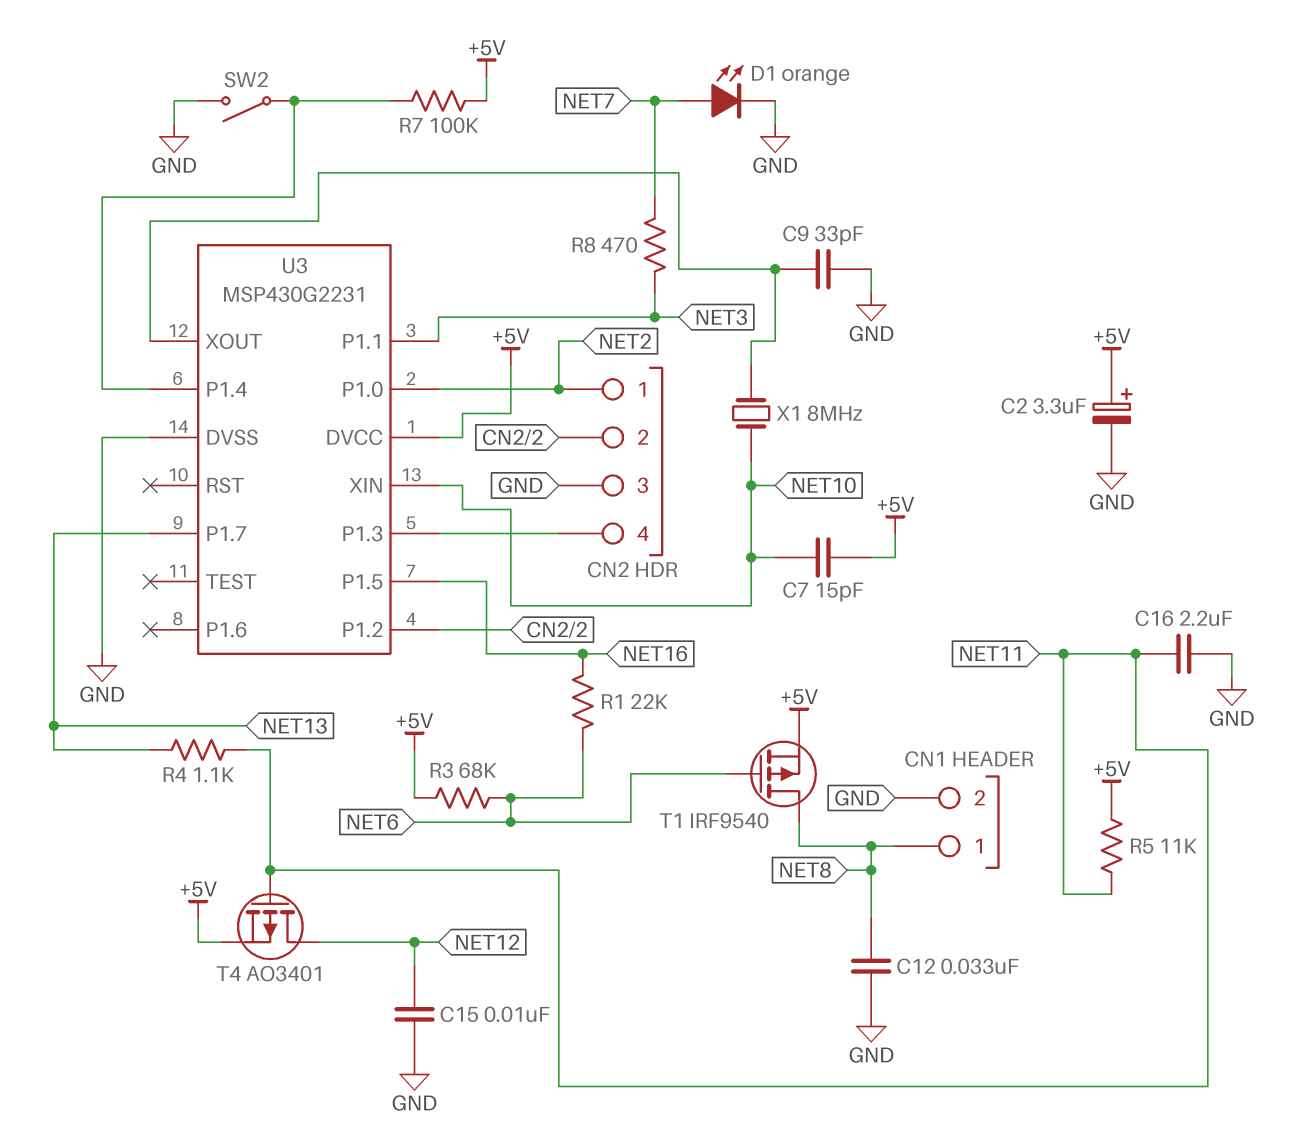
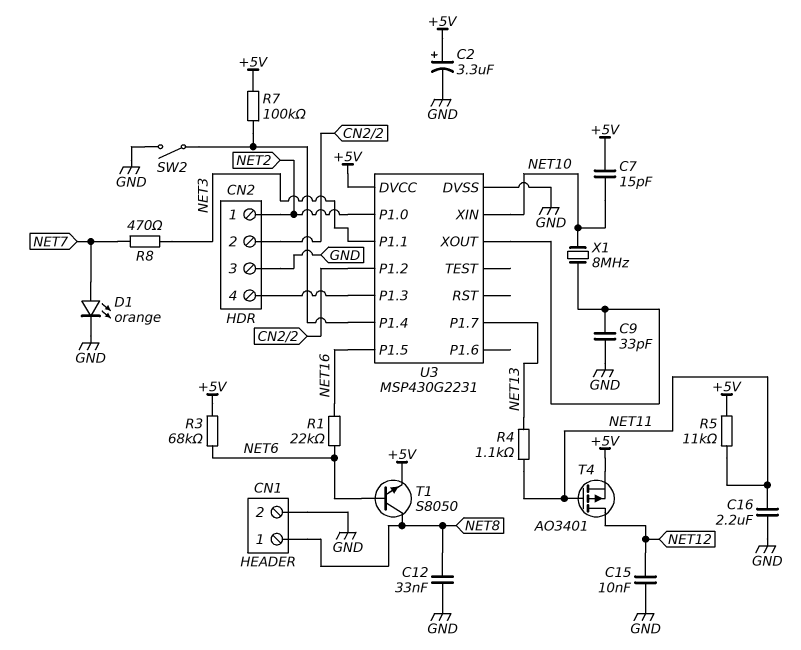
T1: PMOS IRF9540 (G NET6, D NET8, S +5V) -> NPN S8050 (B NET6, C NET8, E +5V)

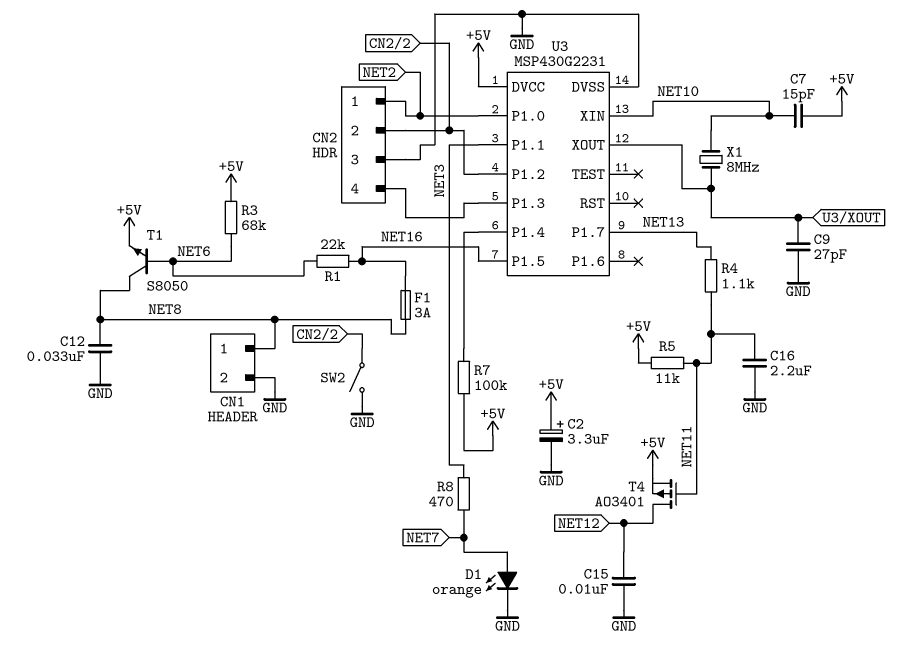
C9: 33pF (GND, U3/XOUT) -> 27pF (GND, U3/XOUT)
F1: none -> 3A (NET8, NET16)
SW2: switch (GND, U3/P1.4) -> switch (CN2/2, GND)

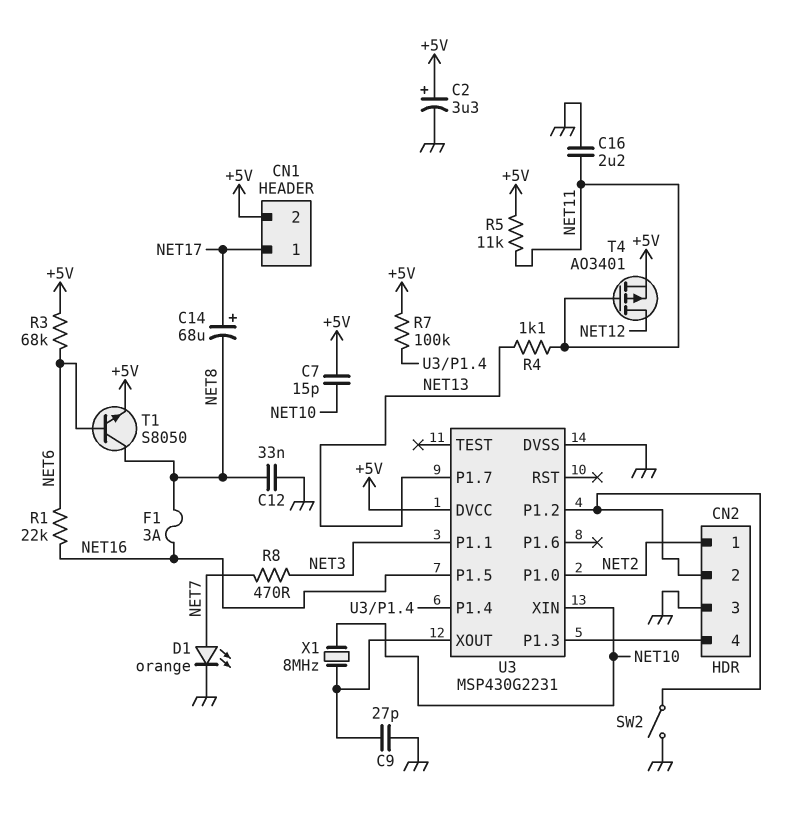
C14: none -> 68uF (plus NET17, minus NET8)
C15: 10nF (GND, NET12) -> none
CN1 pin 1: NET8 -> NET17
CN1 pin 2: GND -> +5V

